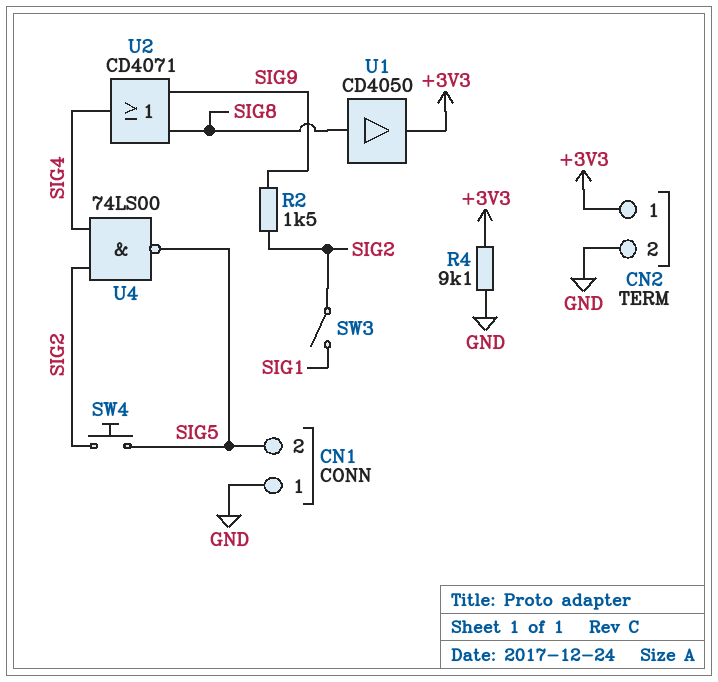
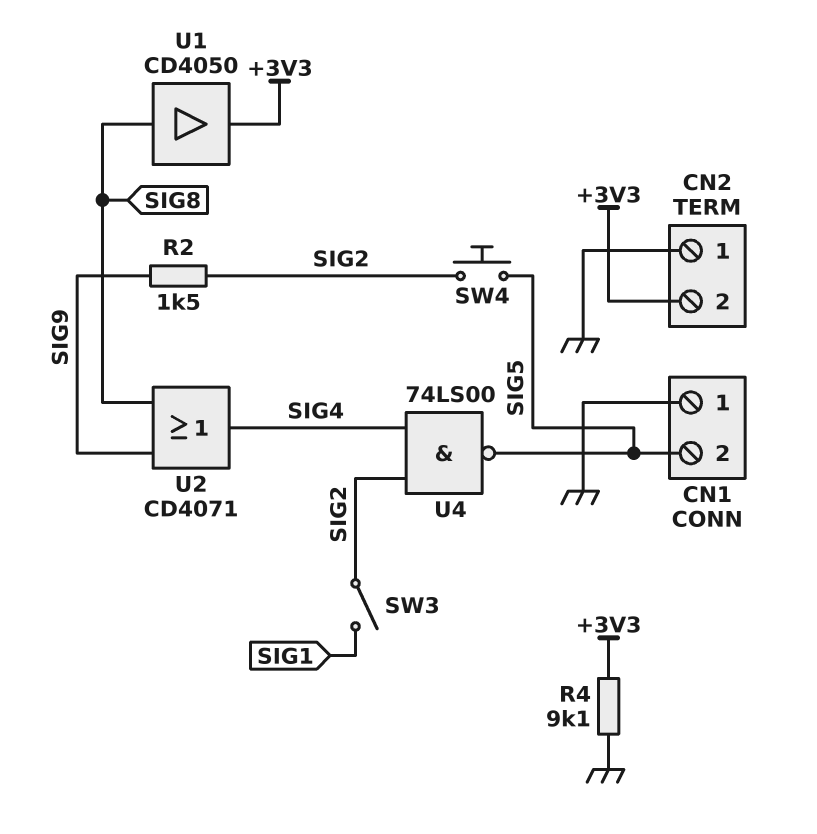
CN2 pin 1: +3V3 -> GND
CN2 pin 2: GND -> +3V3

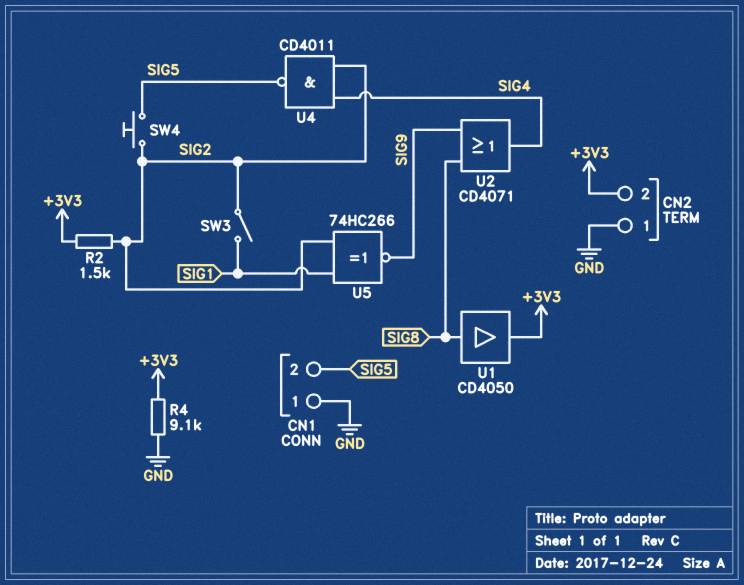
R2: 1.5k (SIG2, SIG9) -> 1.5k (+3V3, SIG2)
U4: NAND 74LS00 (in SIG2, in SIG4, out SIG5) -> NAND CD4011 (in SIG2, in SIG4, out SIG5)
U5: none -> XNOR 74HC266 (in SIG1, in SIG2, out SIG9)

